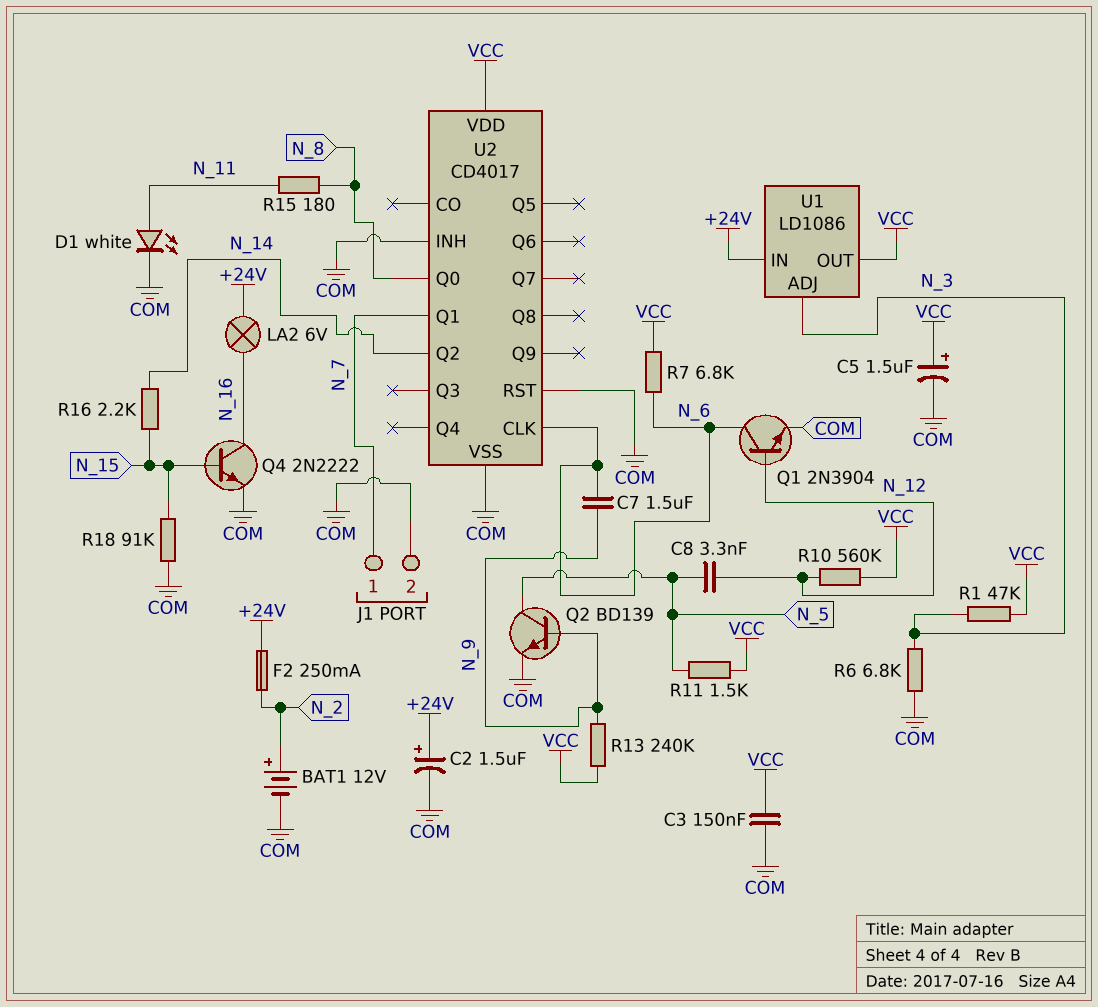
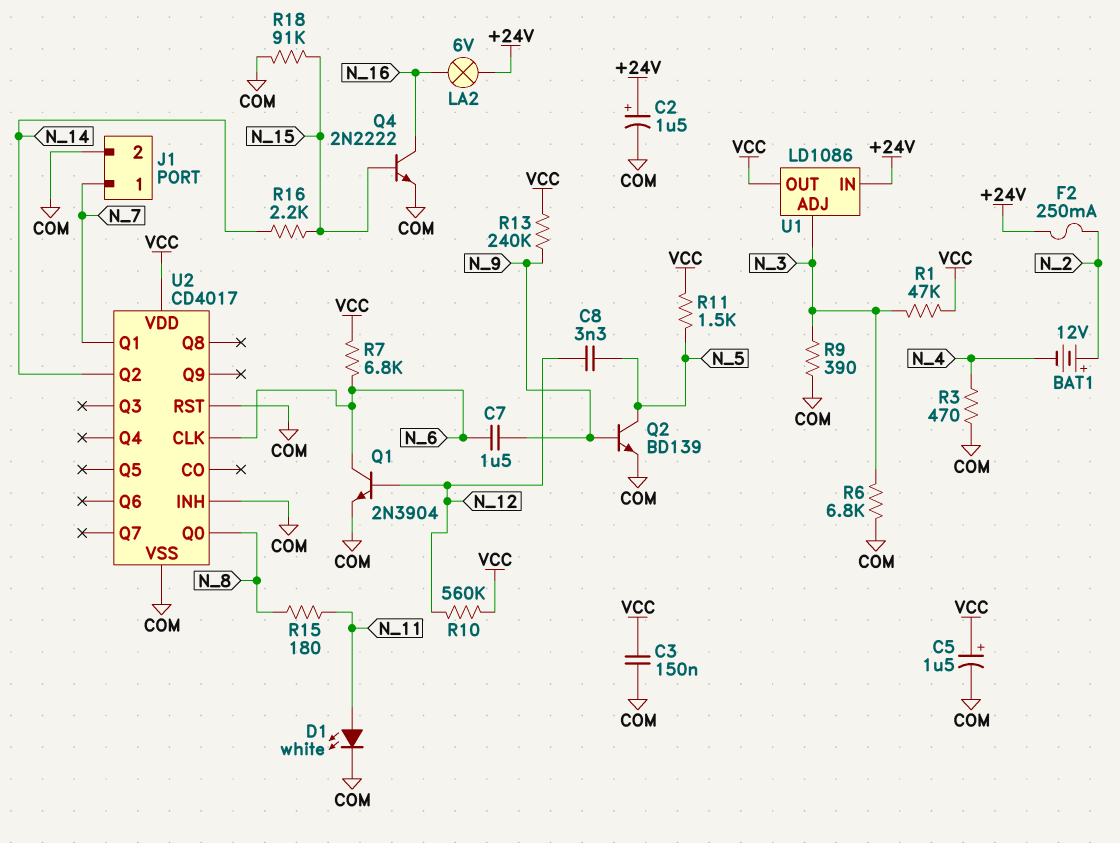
BAT1: 12V (plus N_2, minus COM) -> 12V (plus N_2, minus N_4)
R3: none -> 470 (COM, N_4)
R9: none -> 390 (COM, N_3)

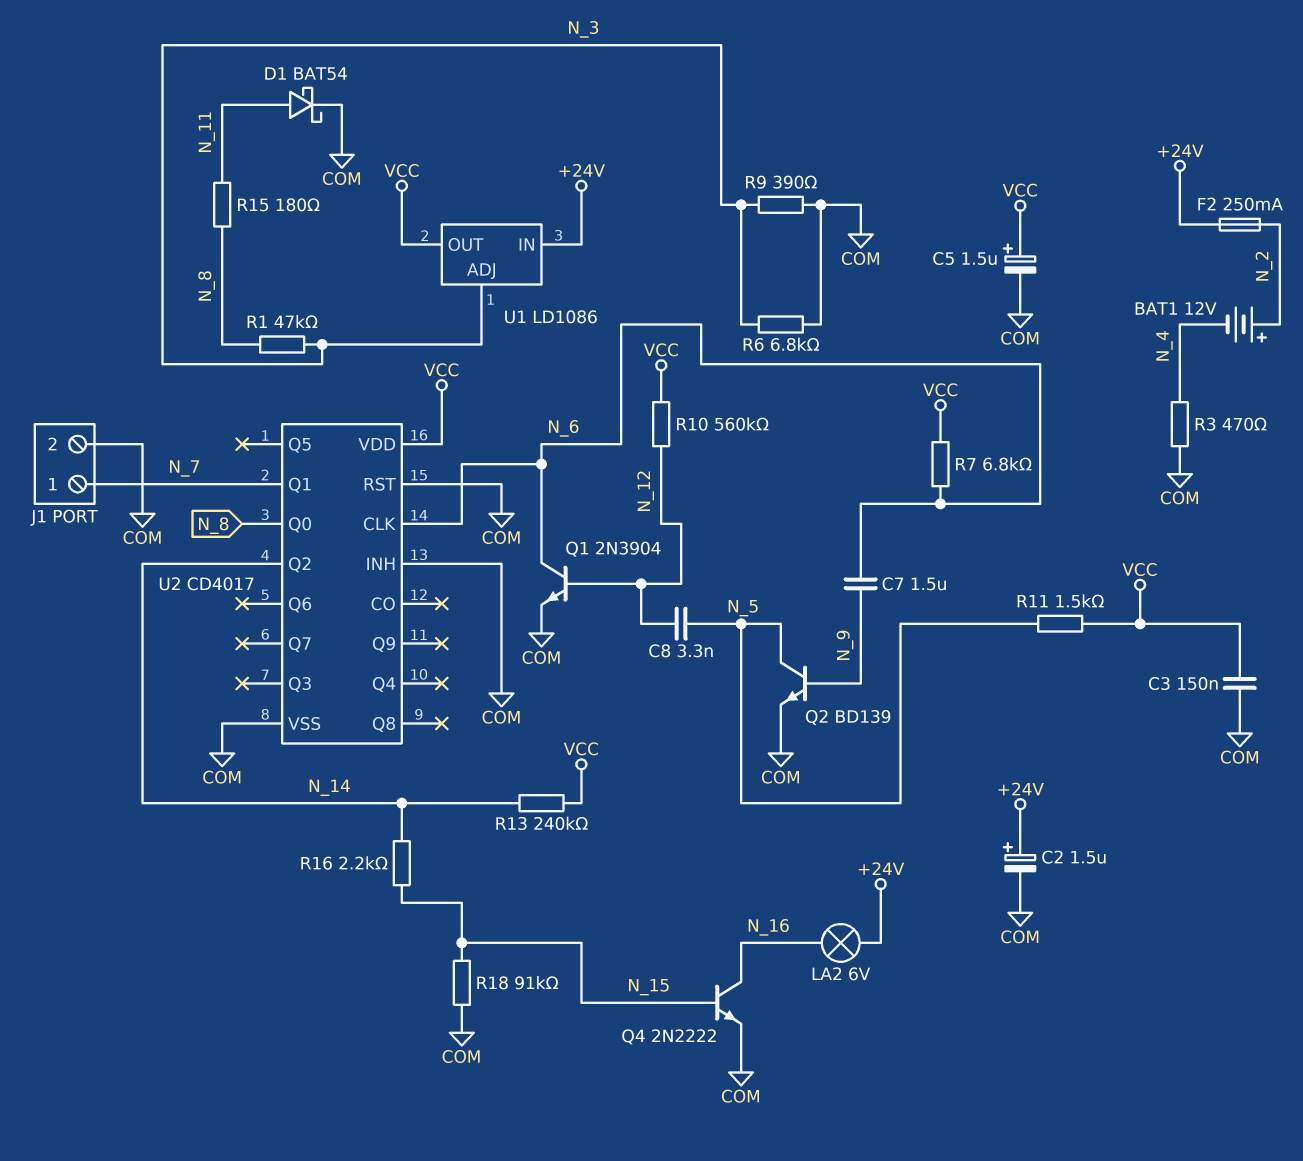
D1: LED white (A N_11, K COM) -> schottky BAT54 (A N_11, K COM)
R1: 47k (N_3, VCC) -> 47k (N_3, N_8)
R13: 240k (N_9, VCC) -> 240k (N_14, VCC)

